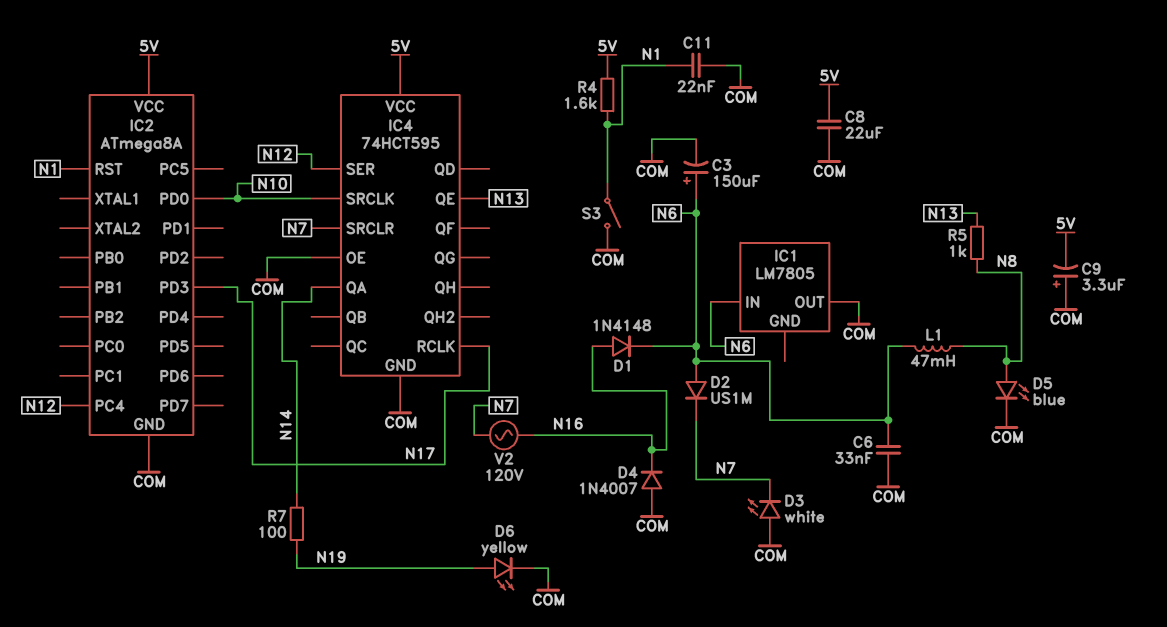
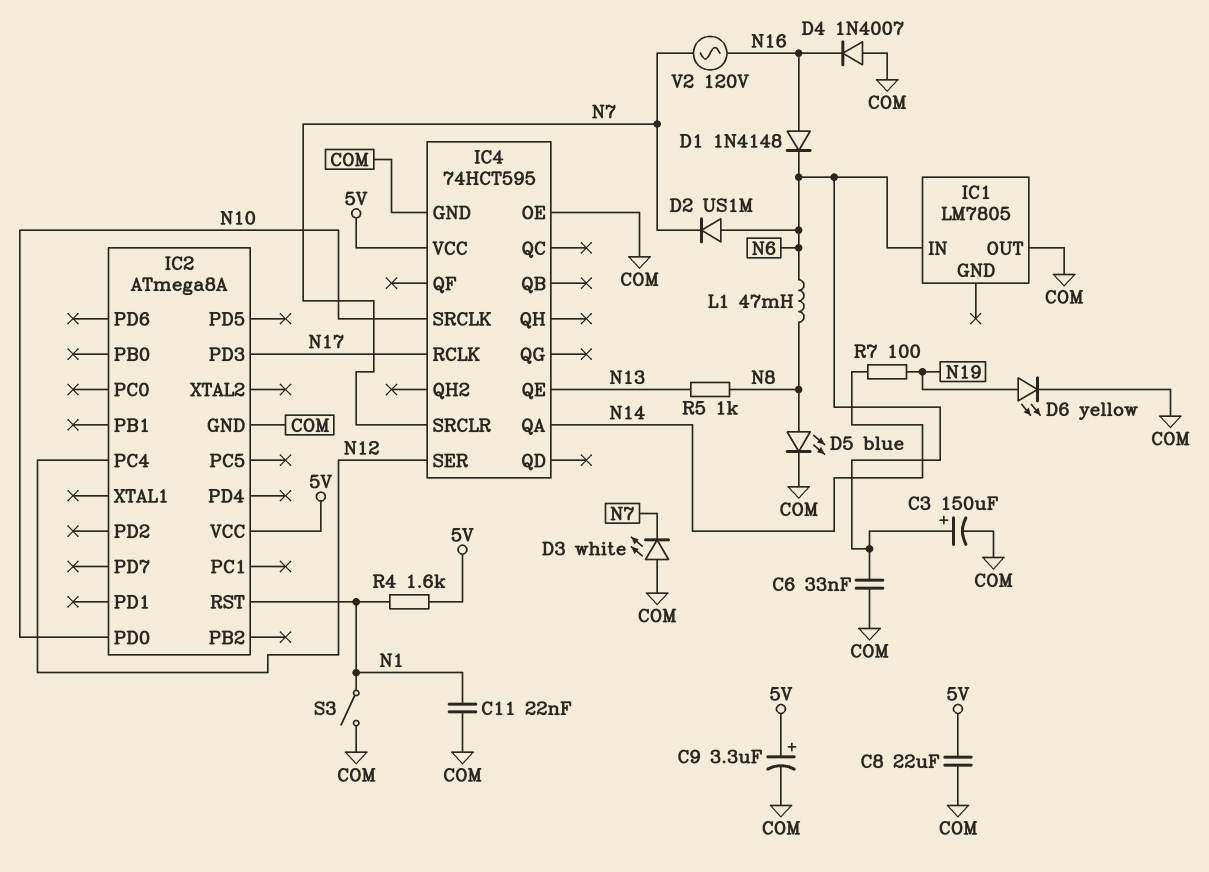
C9: 3.3uF (plus COM, minus 5V) -> 3.3uF (plus 5V, minus COM)

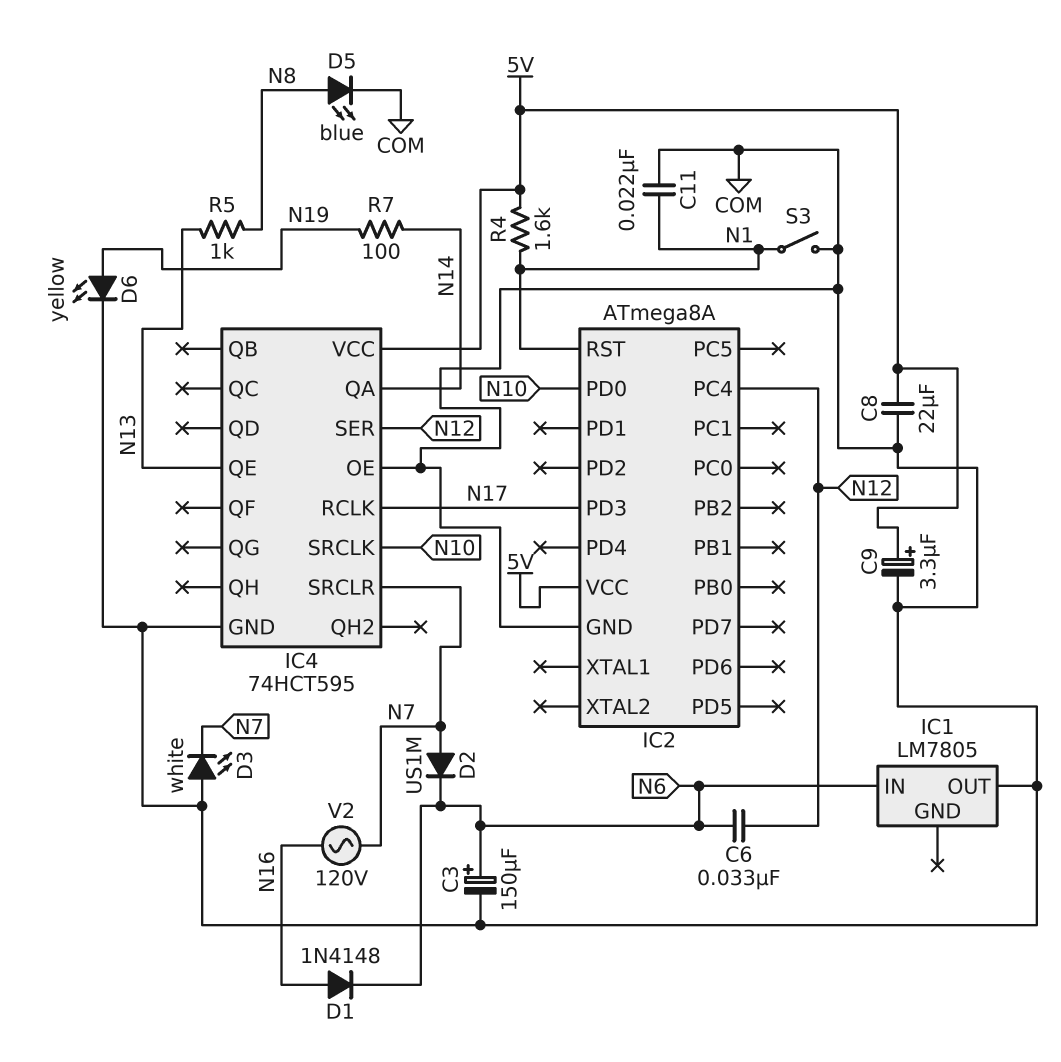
C6: 33nF (COM, N6) -> 33nF (N6, N12)
D2: diode US1M (A N6, K N7) -> diode US1M (A N7, K N6)
D4: diode 1N4007 (A COM, K N16) -> none
L1: 47mH (N6, N8) -> none

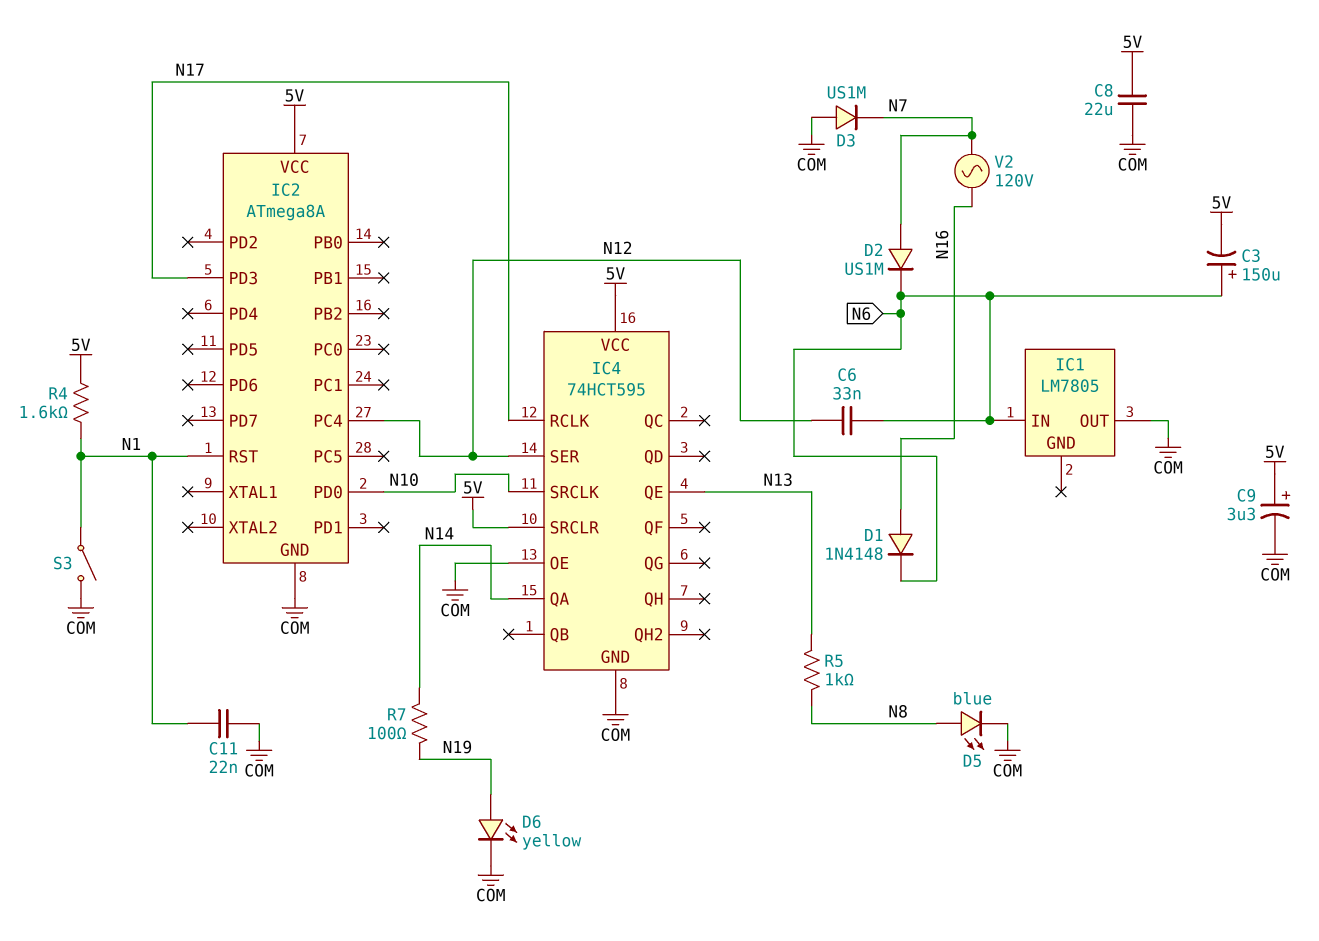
C3: 150uF (plus N6, minus COM) -> 150uF (plus N6, minus 5V)
D3: LED white (A COM, K N7) -> diode US1M (A COM, K N7)
IC4 pin SRCLR: N7 -> 5V

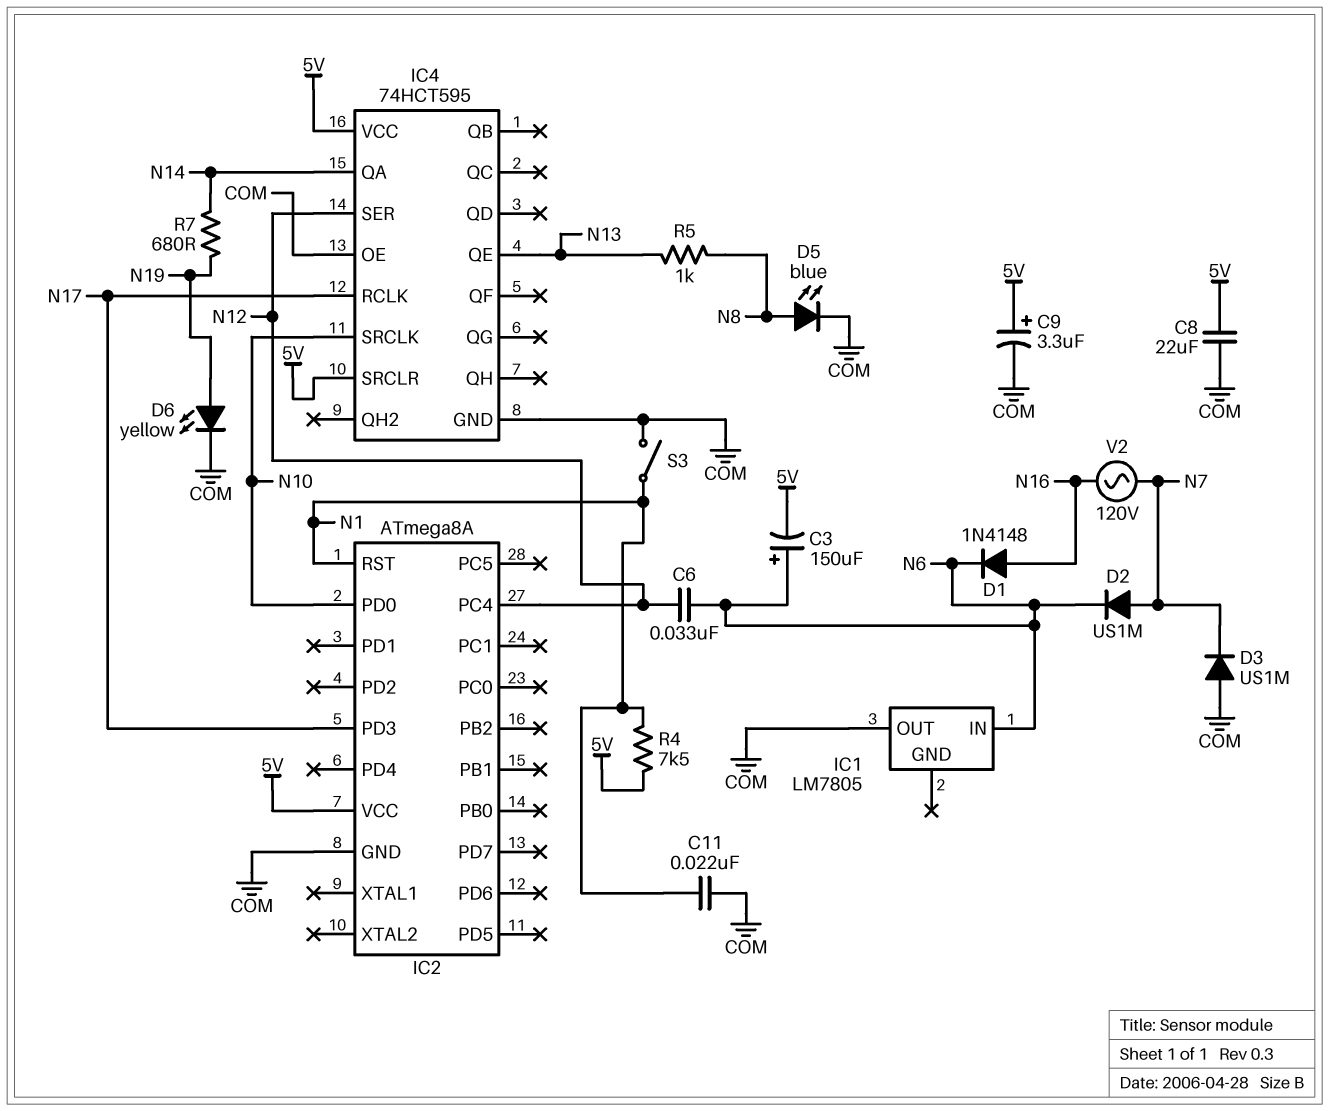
R4: 1.6k (5V, N1) -> 7.5k (5V, N1)
R7: 100 (N14, N19) -> 680 (N14, N19)

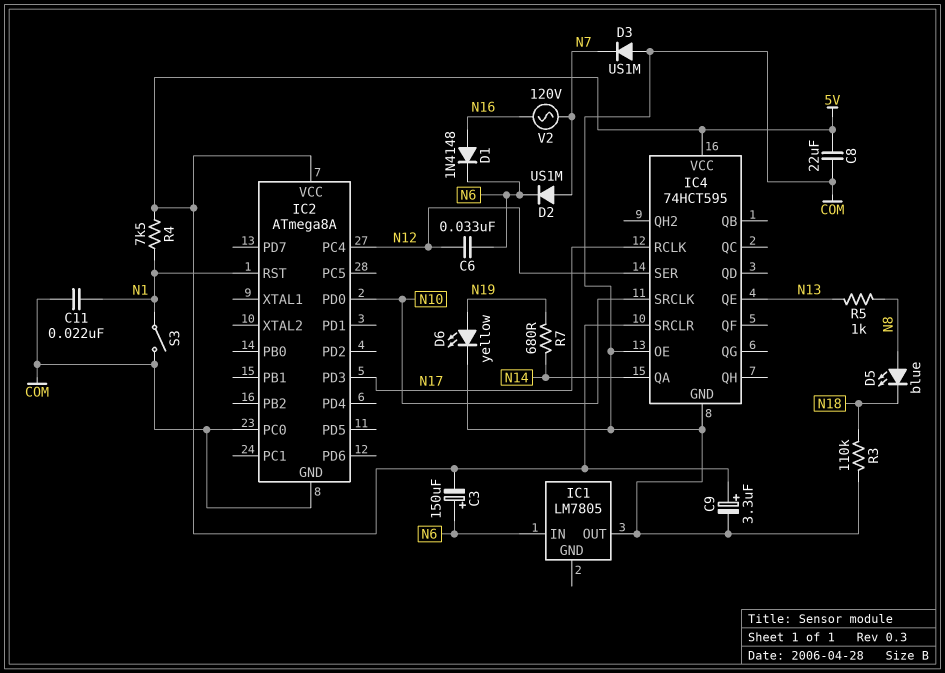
D5: LED blue (A N8, K COM) -> LED blue (A N8, K N18)
IC2 pin PC0: none -> COM
R3: none -> 110k (COM, N18)

